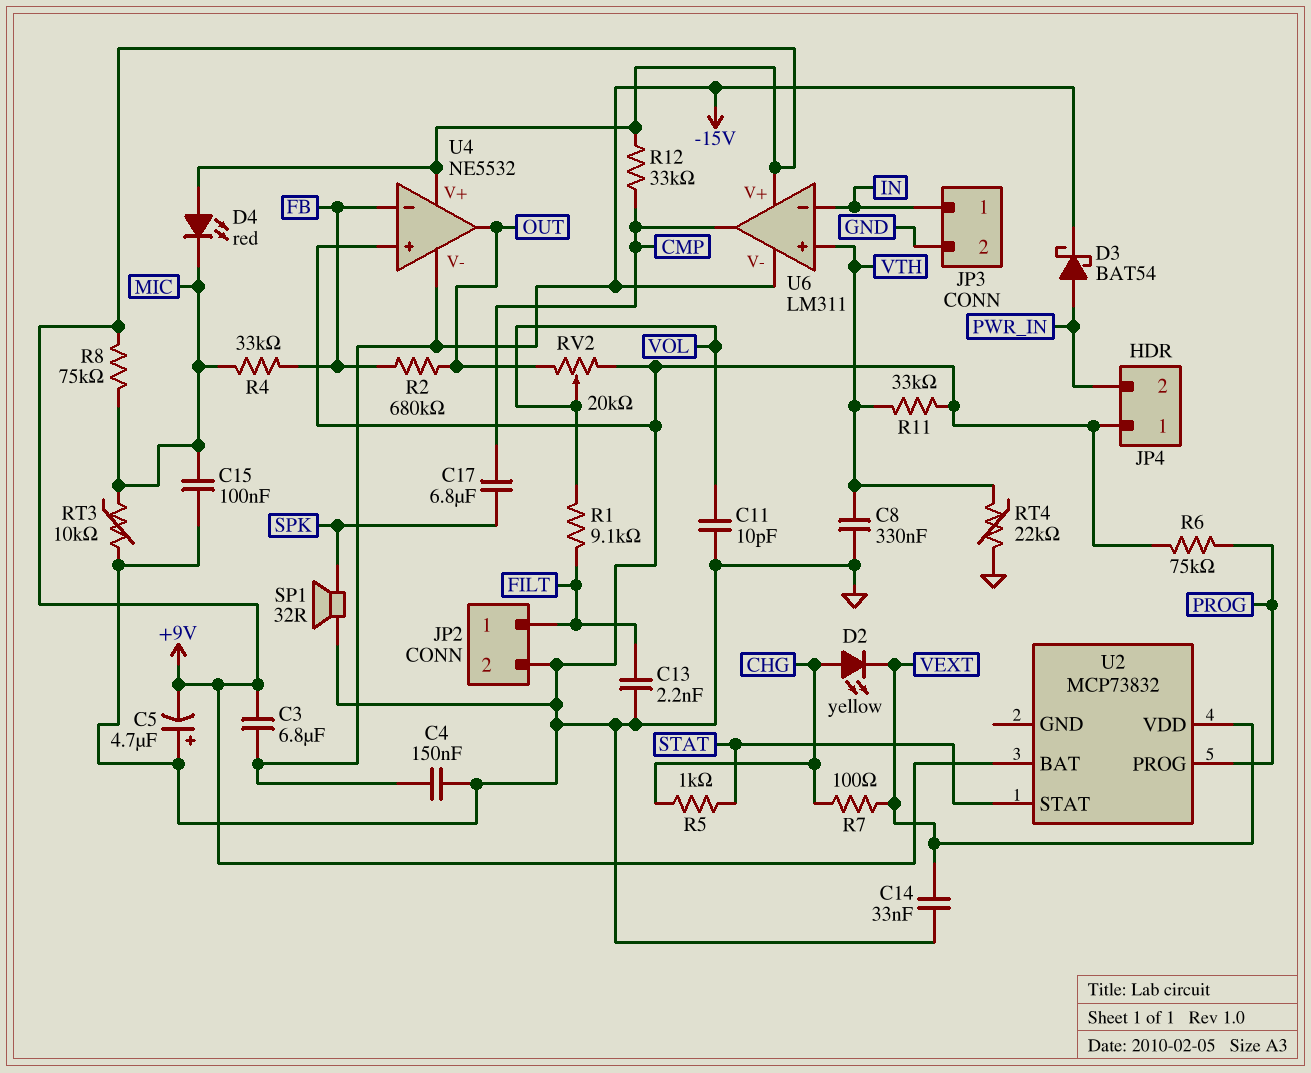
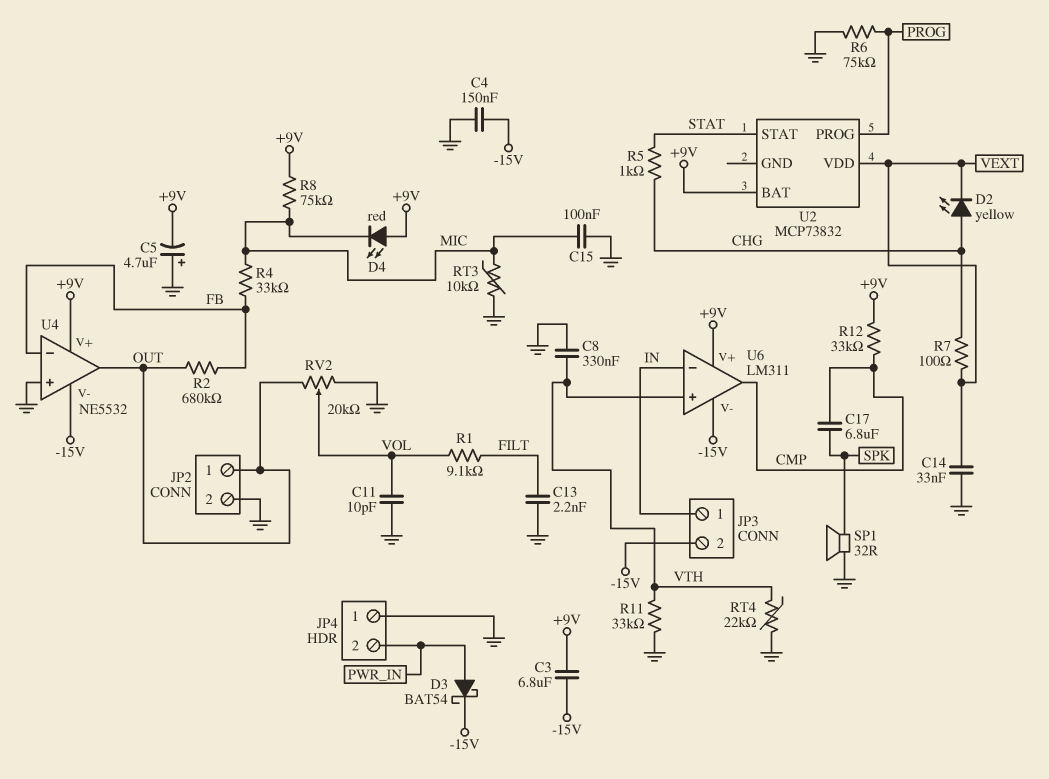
JP2 pin 1: FILT -> OUT
JP3 pin 2: GND -> -15V

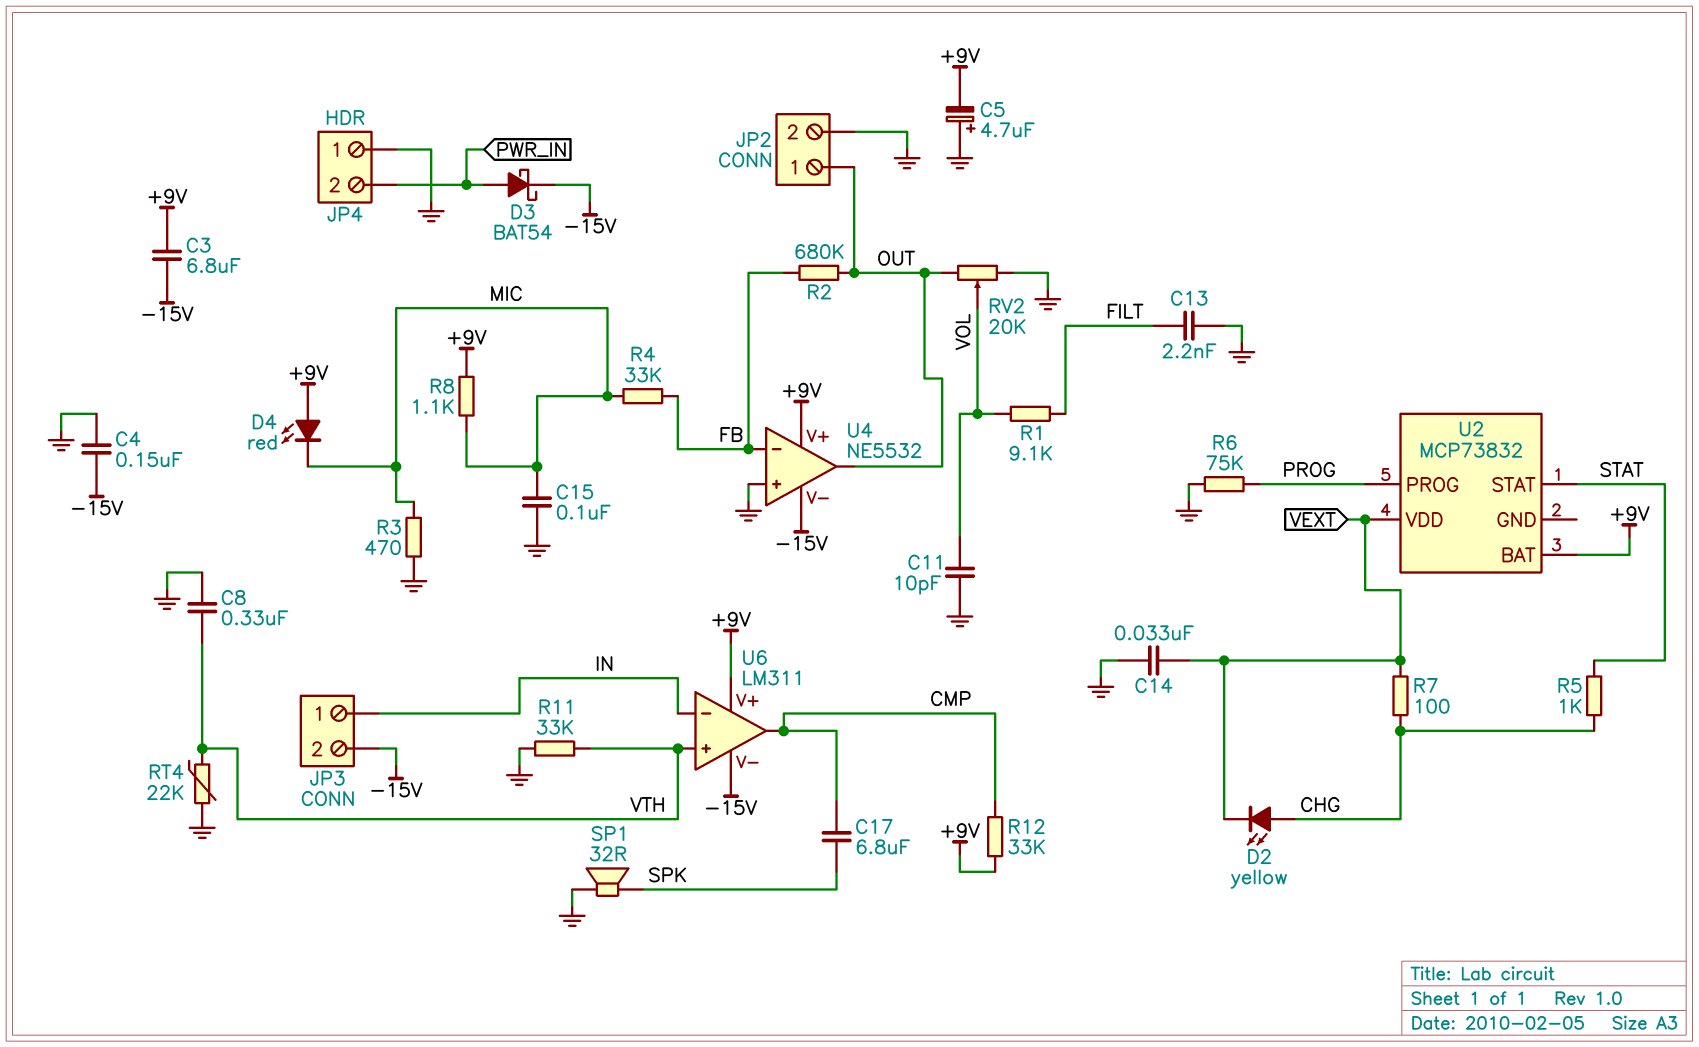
R3: none -> 470 (GND, MIC)
R8: 75k (+9V, MIC) -> 1.1k (+9V, MIC)
RT3: 10k (GND, MIC) -> none

